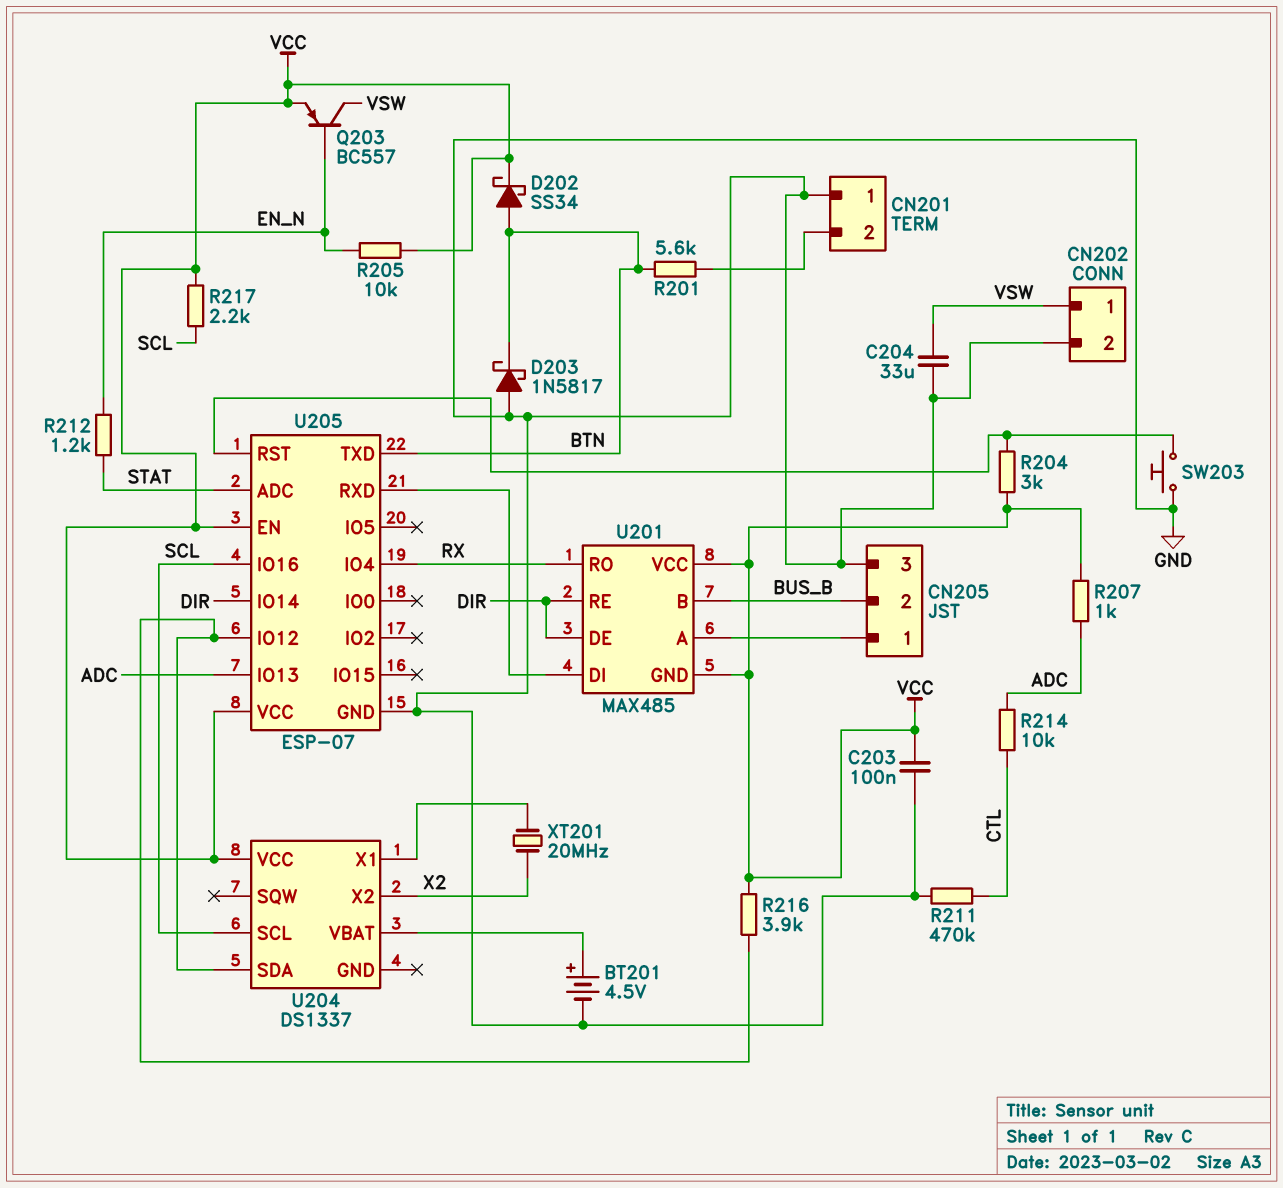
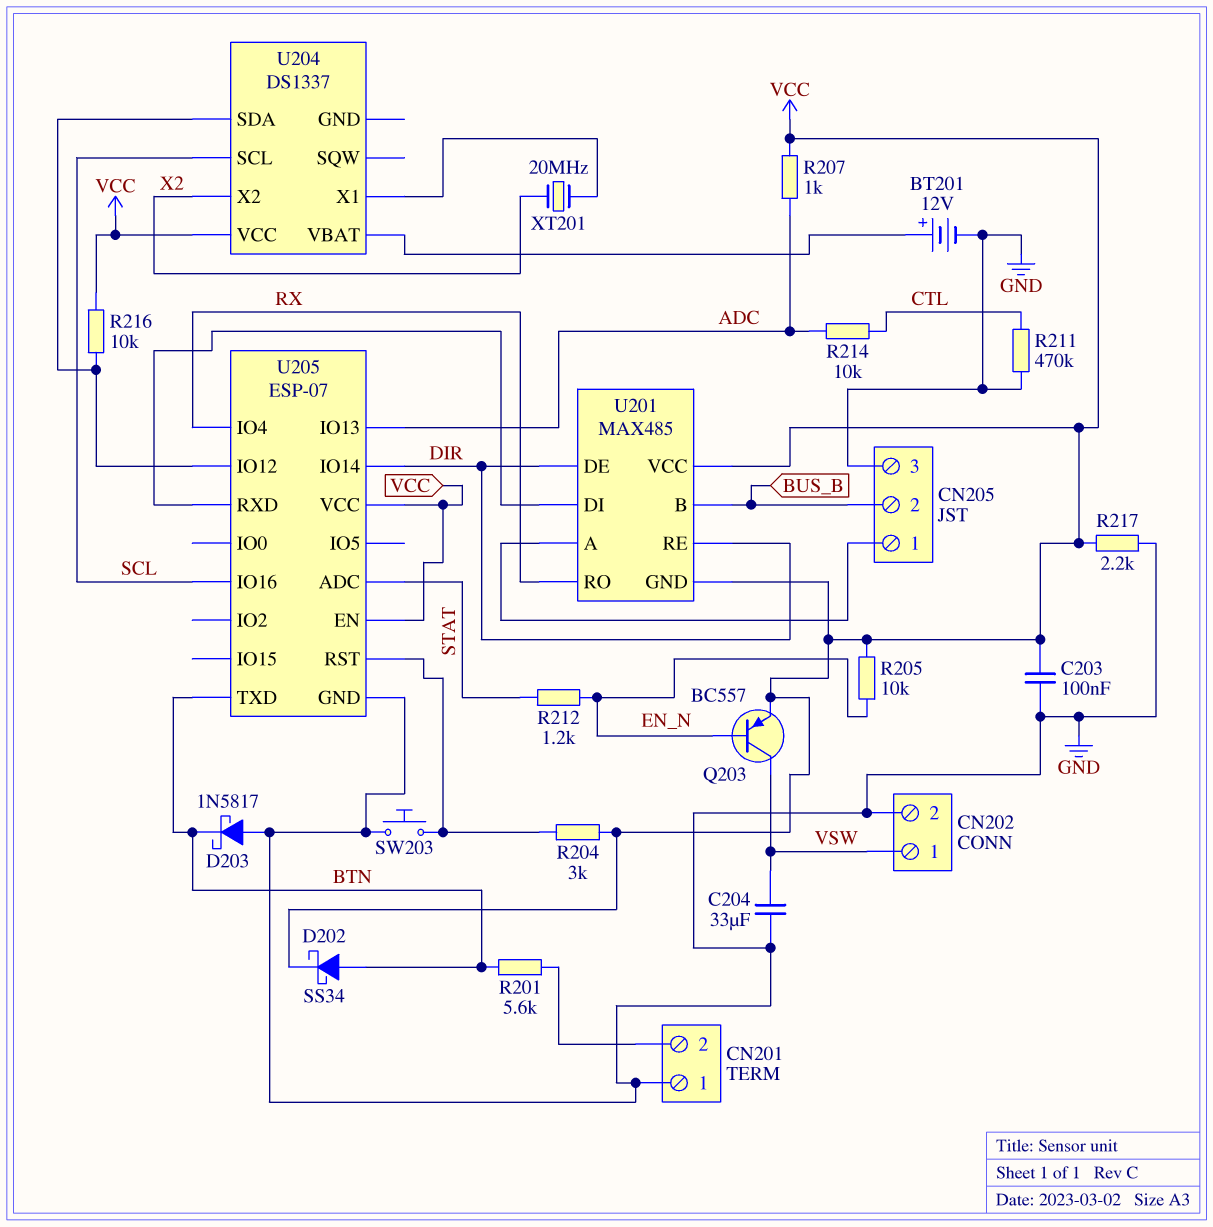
BT201: 4.5V (plus U204/VBAT, minus GND) -> 12V (plus U204/VBAT, minus GND)
R216: 3.9k (U204/SDA, VCC) -> 10k (U204/SDA, VCC)
R217: 2.2k (SCL, VCC) -> 2.2k (GND, VCC)

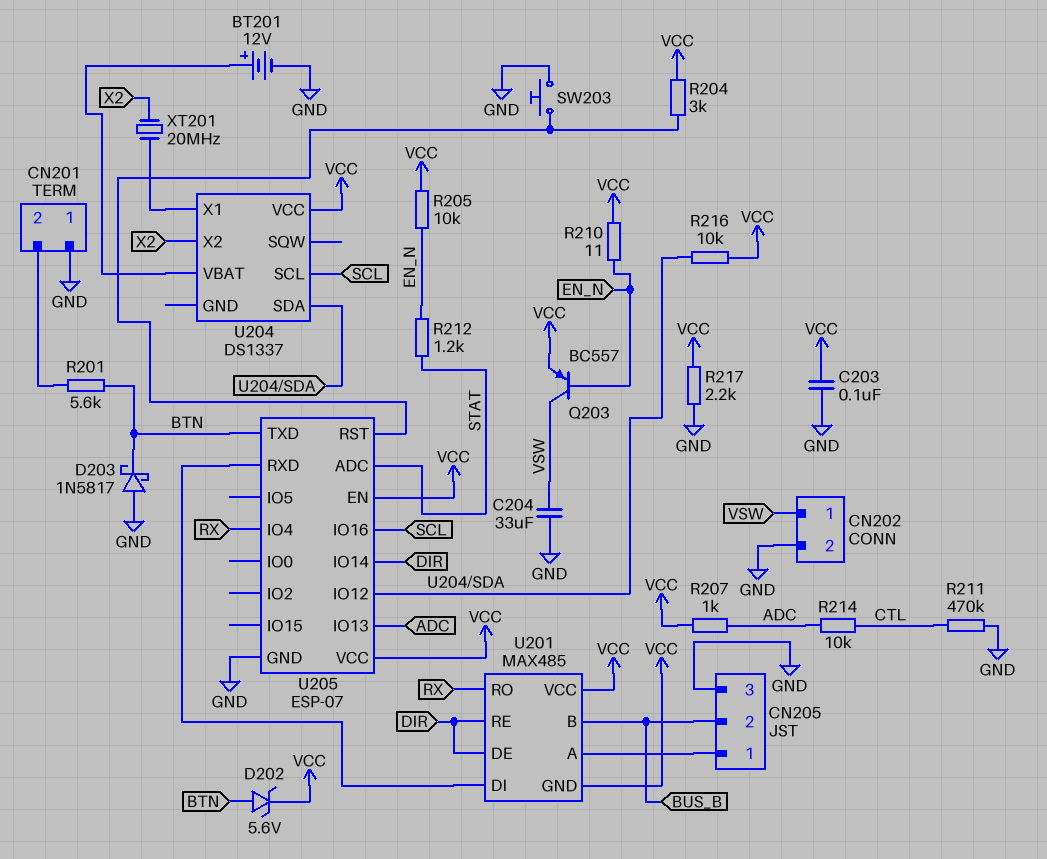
D202: schottky SS34 (A BTN, K VCC) -> zener 5.6V (A BTN, K VCC)
R210: none -> 11 (EN_N, VCC)

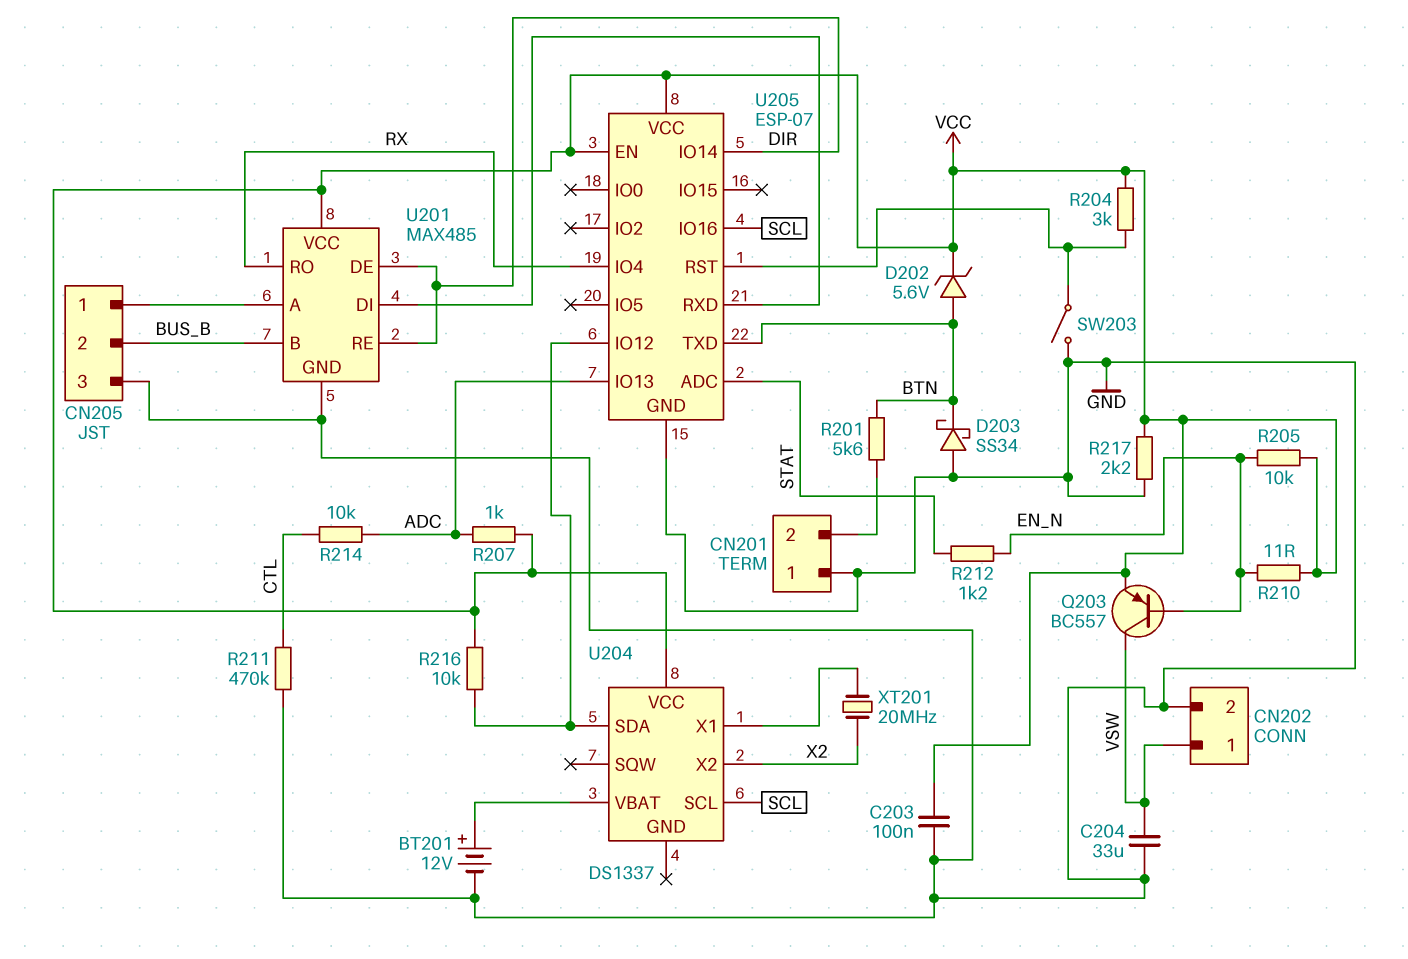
D203: schottky 1N5817 (A GND, K BTN) -> schottky SS34 (A GND, K BTN)
SW203: button (GND, U205/RST) -> switch (GND, U205/RST)
U201 pin GND: VCC -> GND

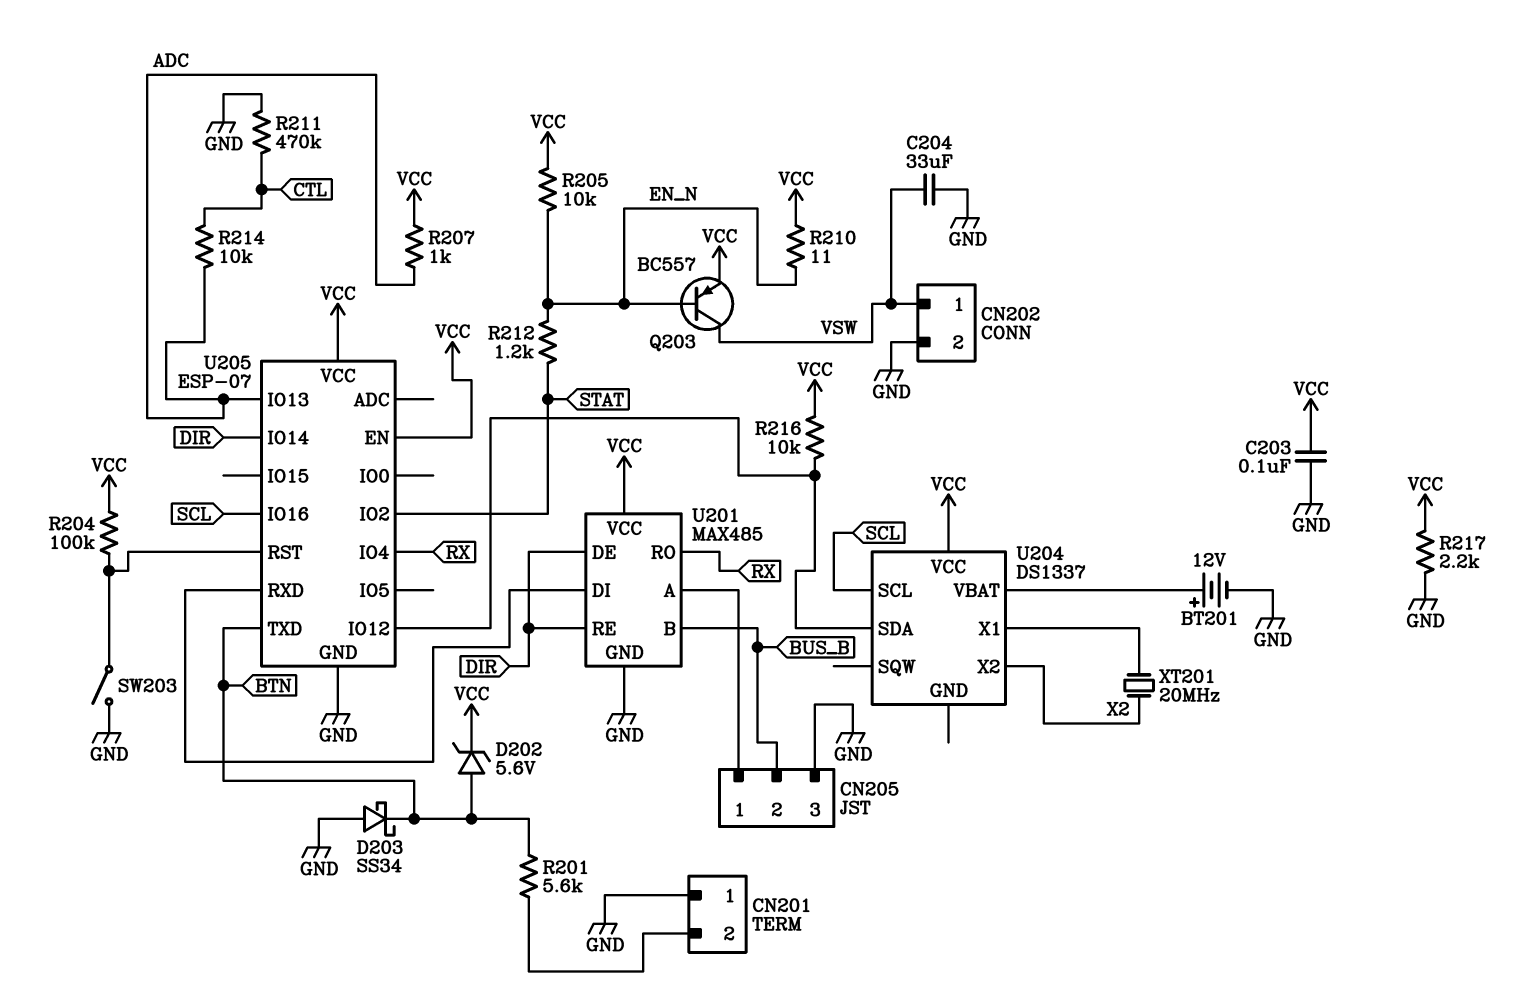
R204: 3k (U205/RST, VCC) -> 100k (U205/RST, VCC)
U205 pin ADC: STAT -> none
U205 pin IO2: none -> STAT

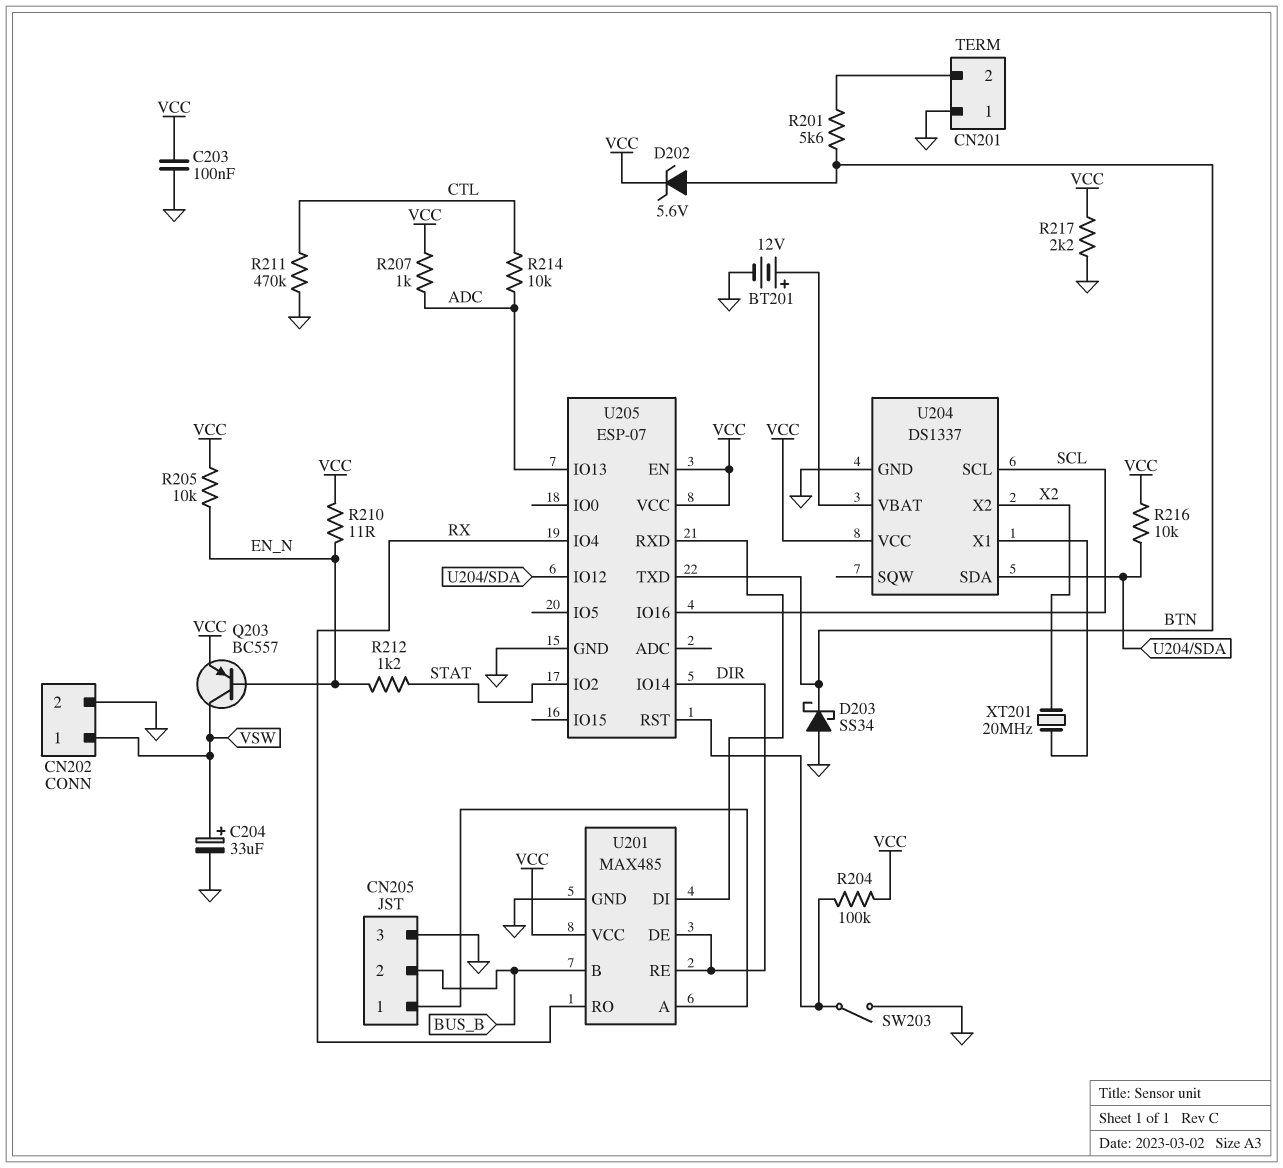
C204: 33uF (GND, VSW) -> 33uF (plus VSW, minus GND)
U204 pin GND: none -> GND

